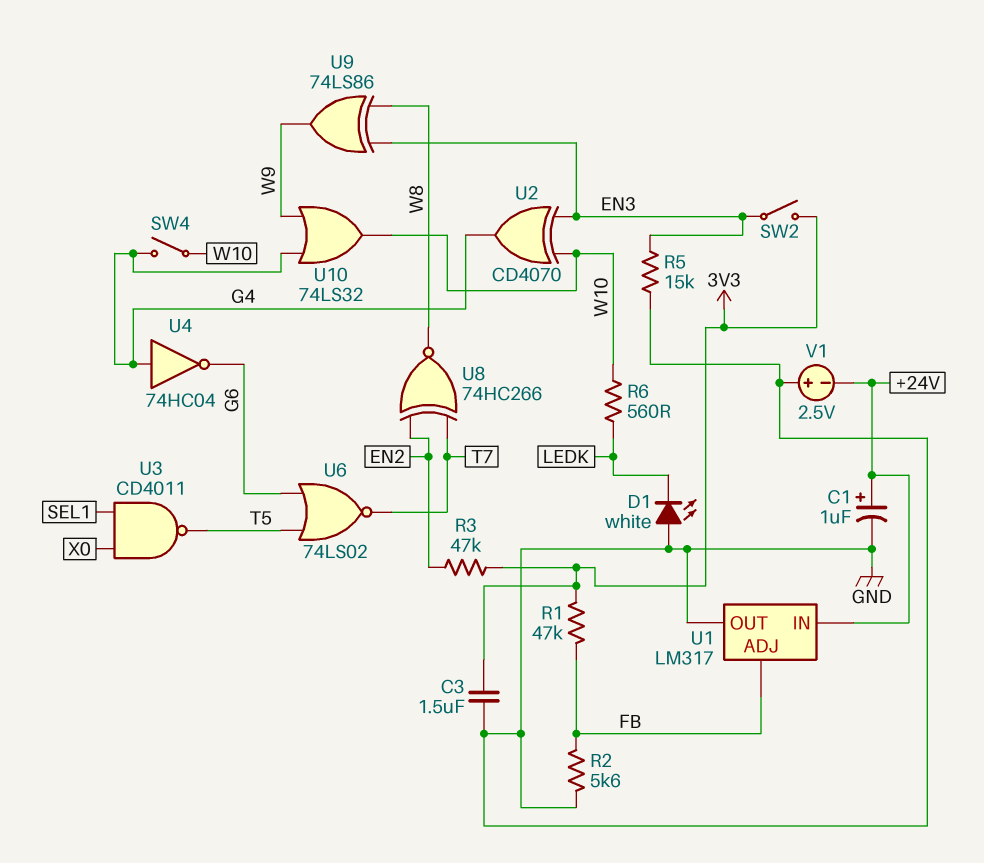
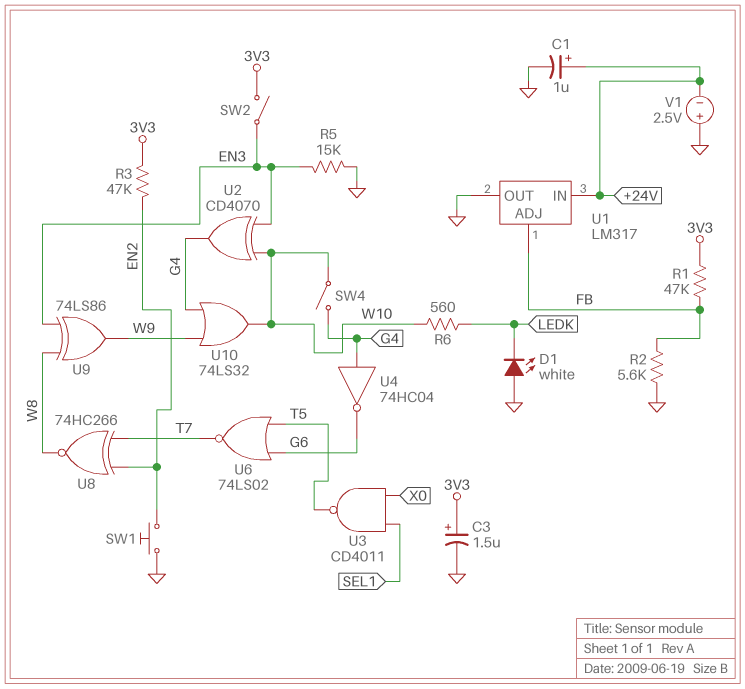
C3: 1.5uF (3V3, GND) -> 1.5uF (plus 3V3, minus GND)
SW1: none -> button (EN2, GND)

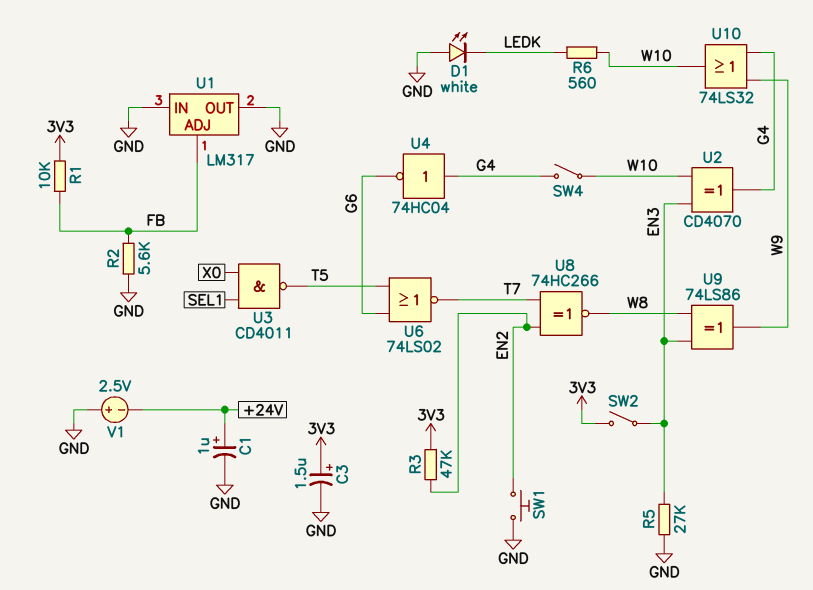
R1: 47k (3V3, FB) -> 10k (3V3, FB)
R5: 15k (EN3, GND) -> 27k (EN3, GND)
U1 pin IN: +24V -> GND

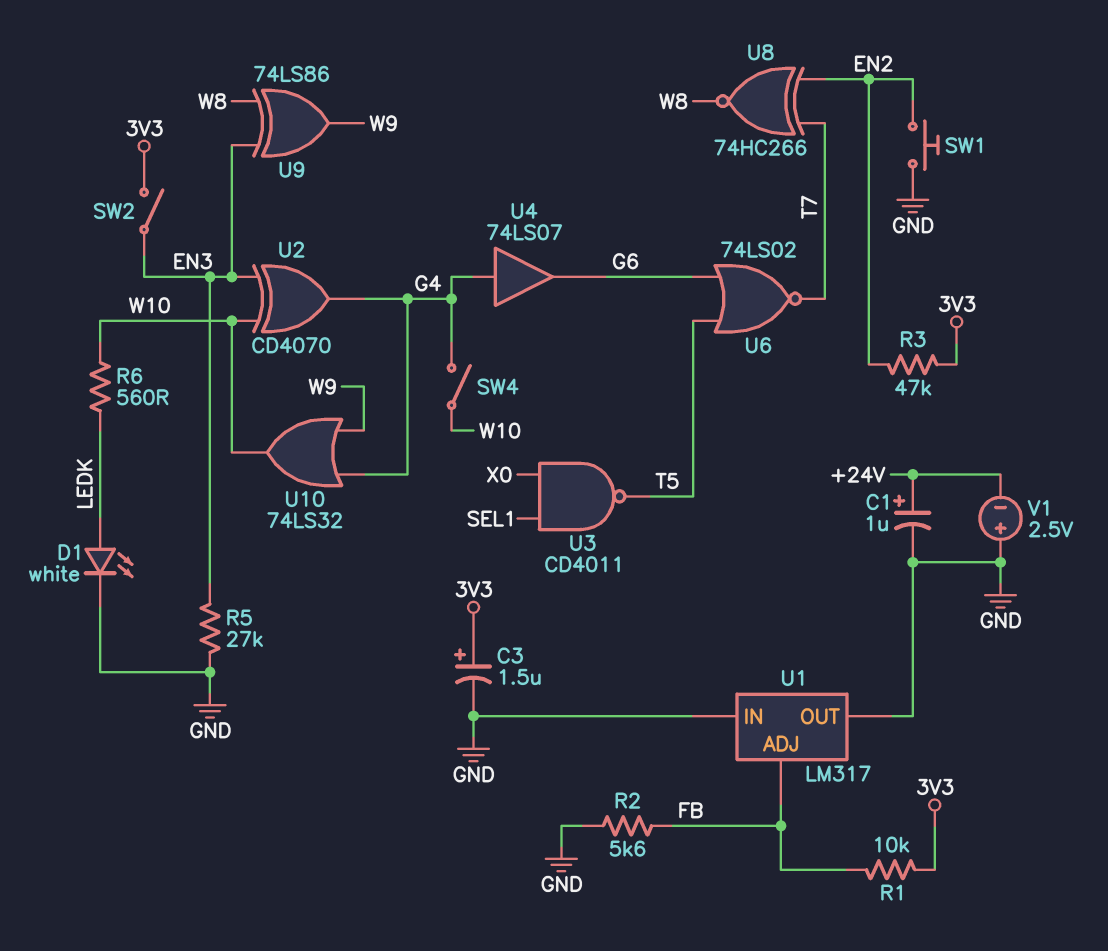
D1: LED white (A GND, K LEDK) -> LED white (A LEDK, K GND)
U4: NOT 74HC04 (in G4, out G6) -> buffer 74LS07 (in G4, out G6)

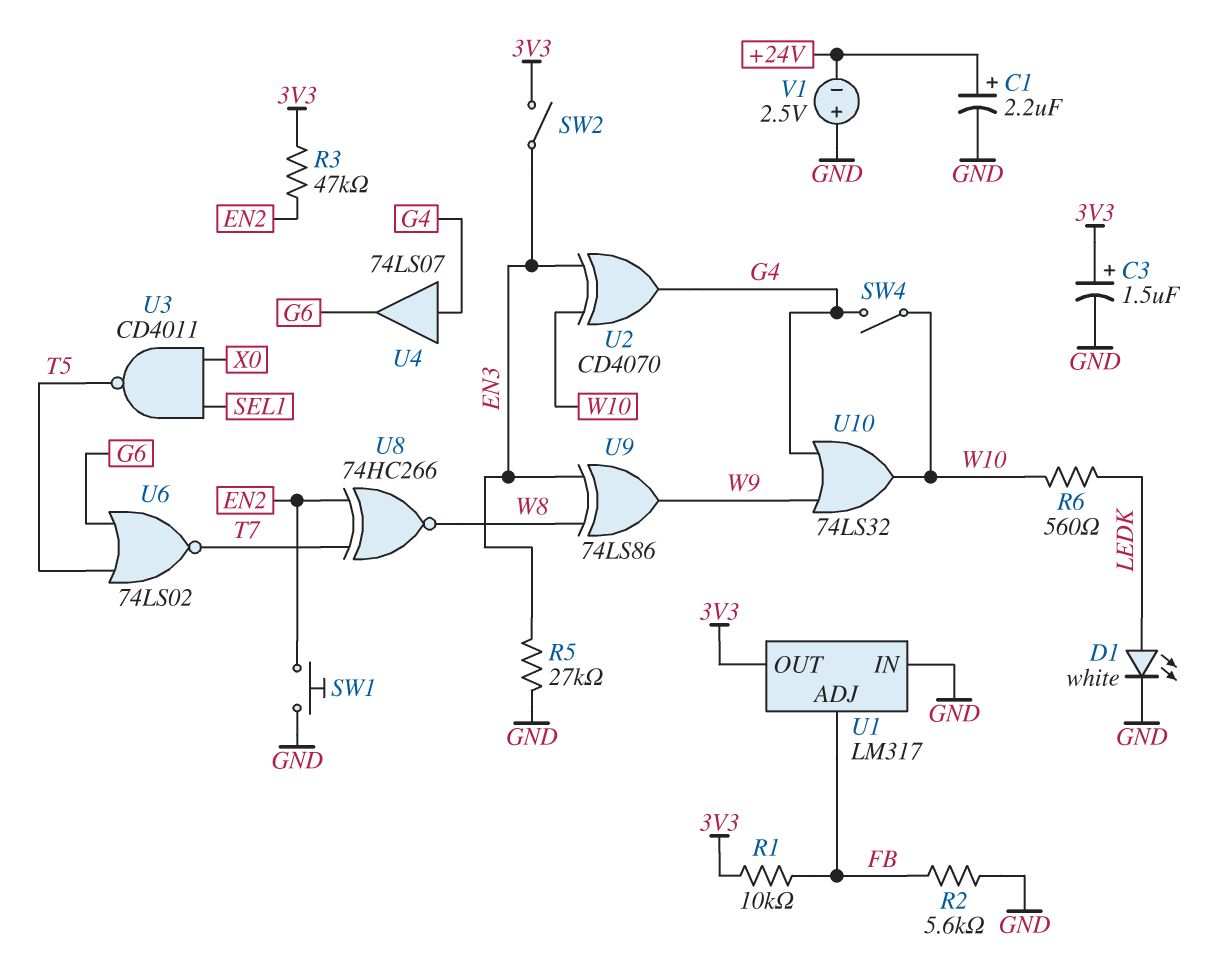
C1: 1uF (plus +24V, minus GND) -> 2.2uF (plus +24V, minus GND)
U1 pin OUT: GND -> 3V3

